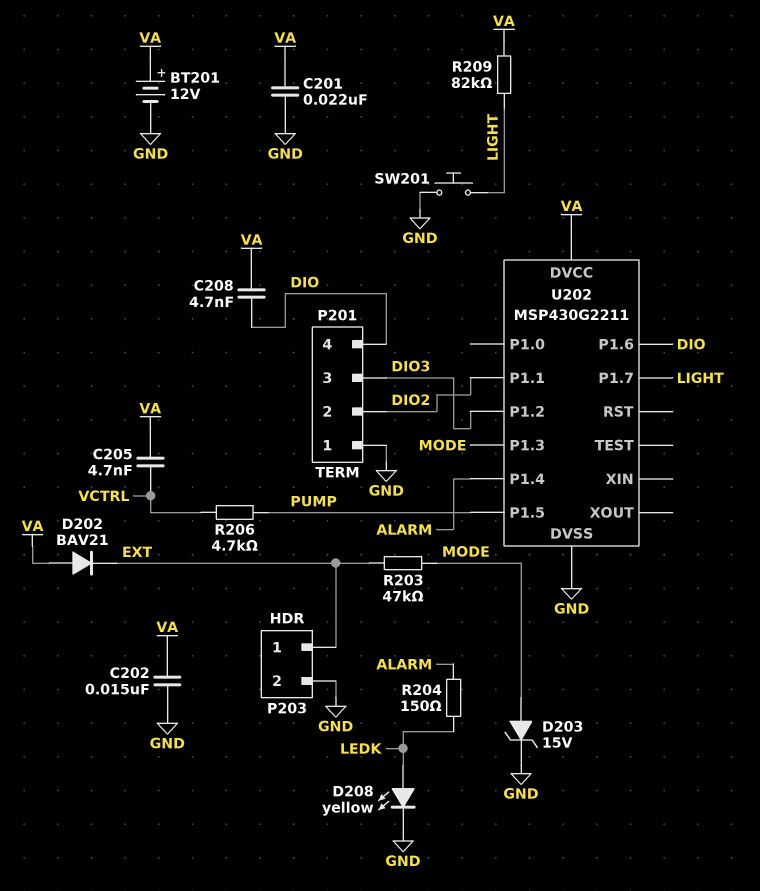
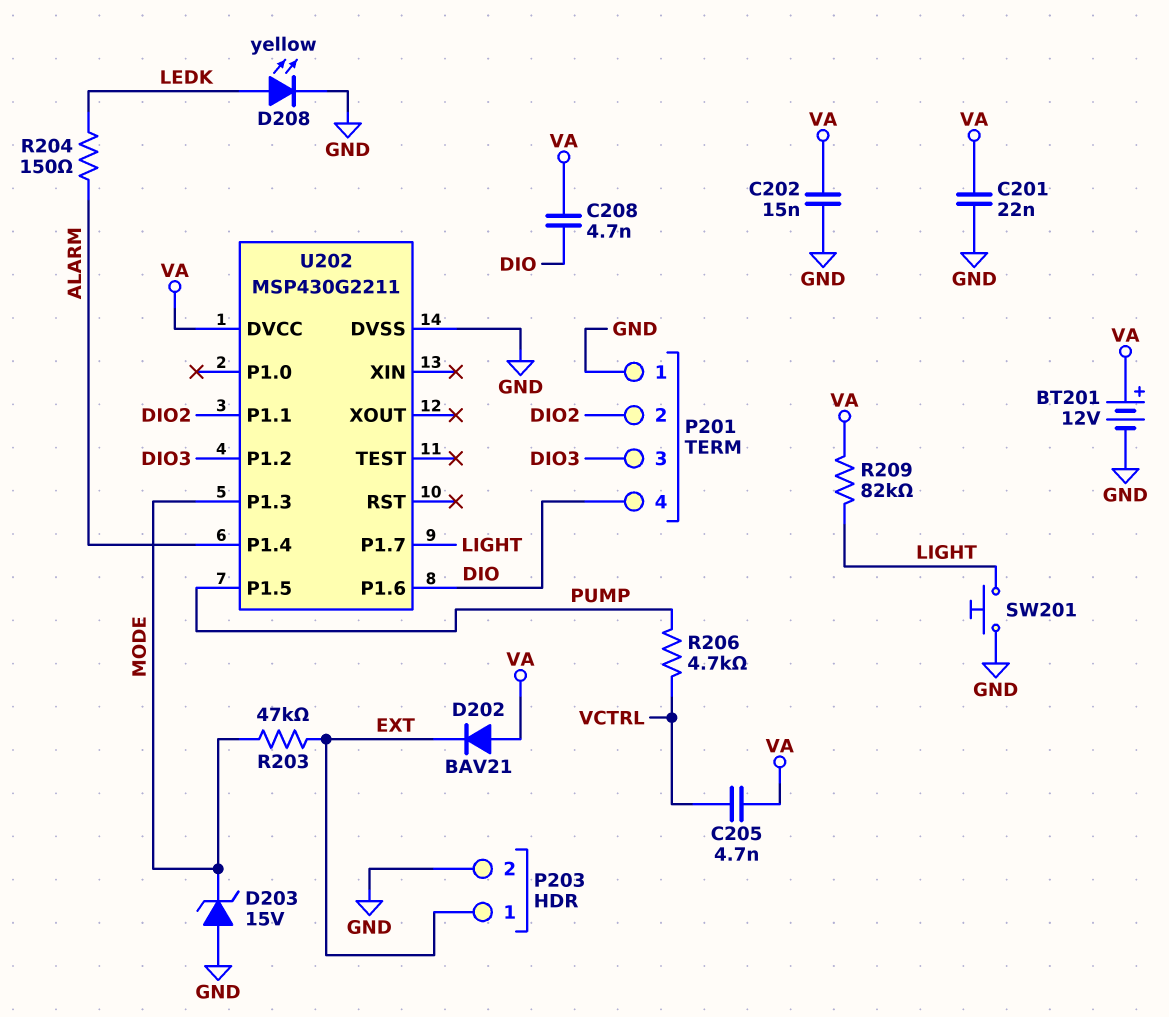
D203: zener 15V (A MODE, K GND) -> zener 15V (A GND, K MODE)

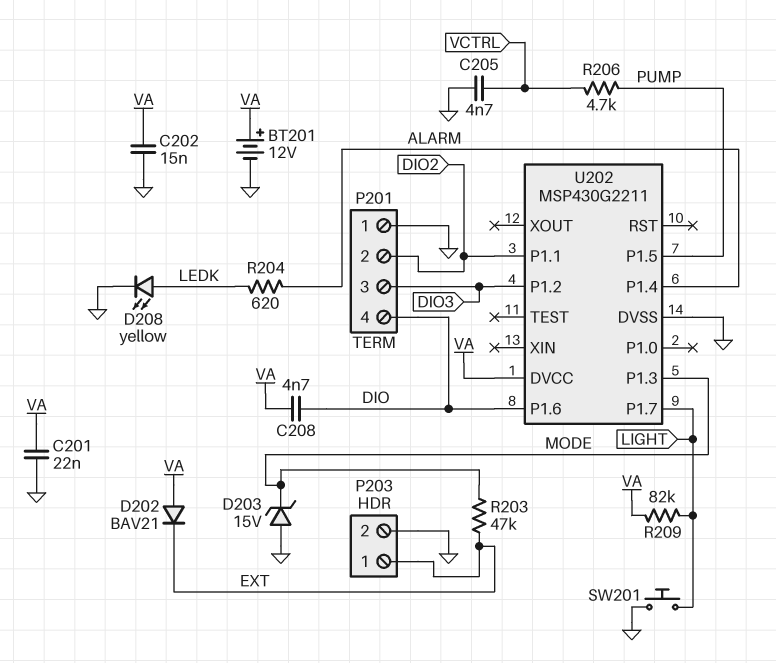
C205: 4.7nF (VA, VCTRL) -> 4.7nF (GND, VCTRL)
R204: 150 (ALARM, LEDK) -> 620 (ALARM, LEDK)

